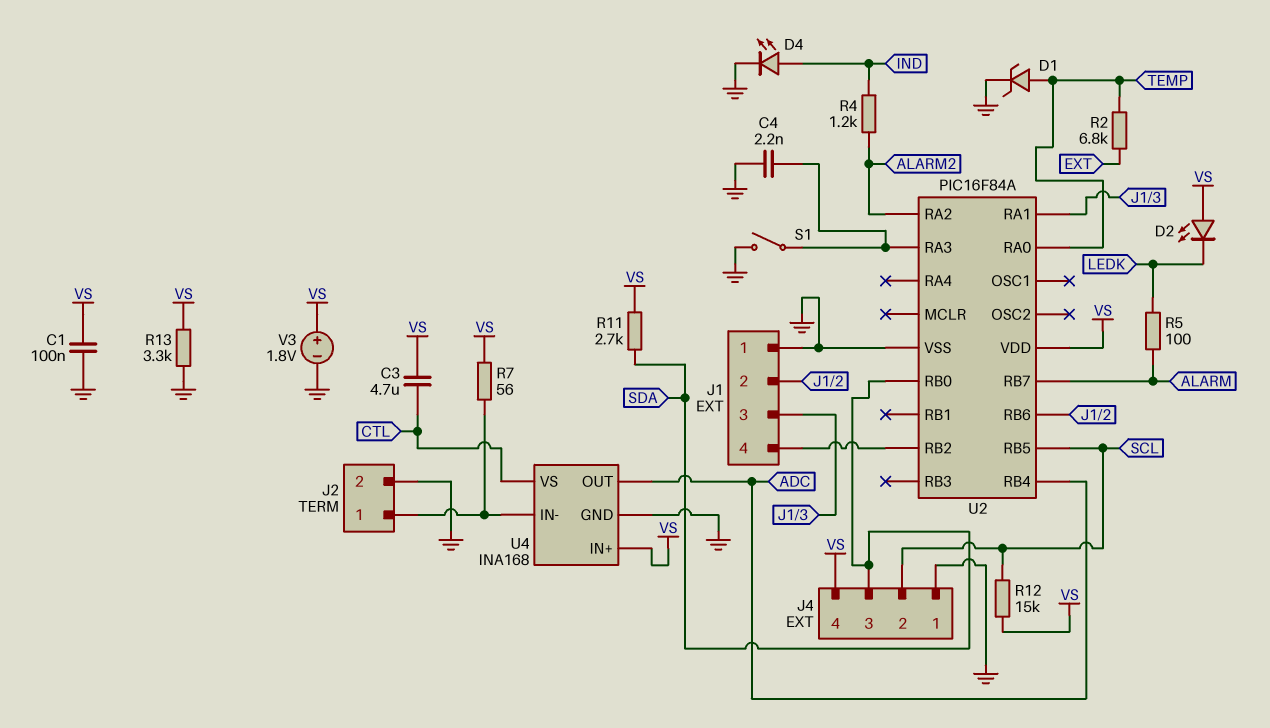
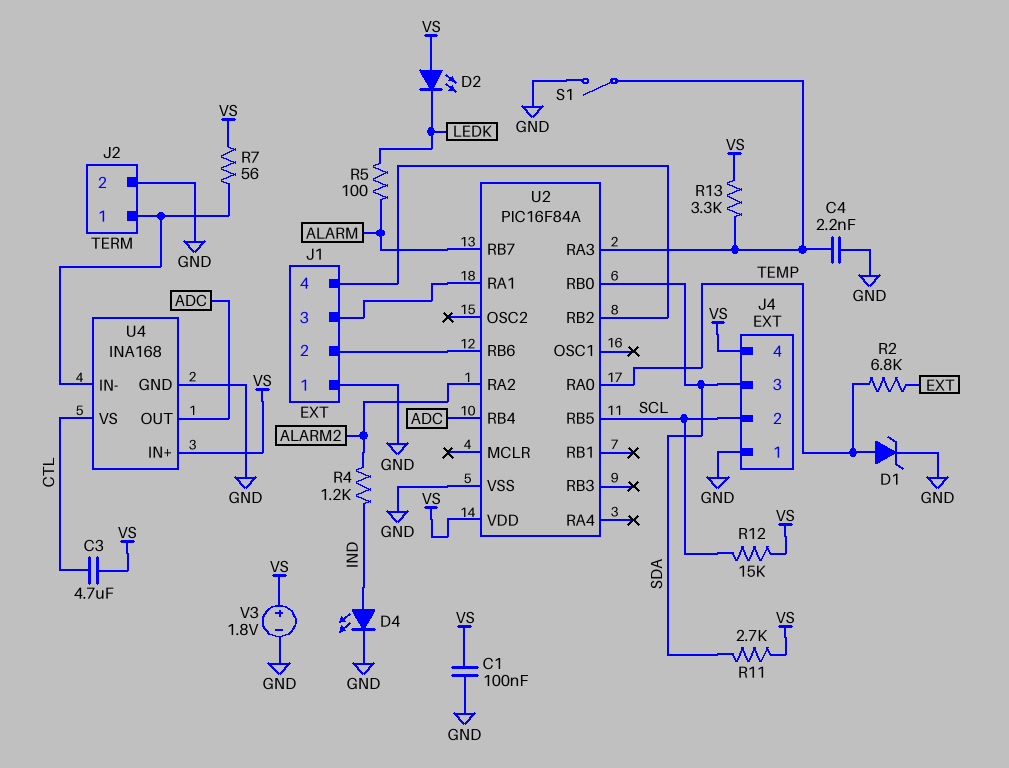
R13: 3.3k (GND, VS) -> 3.3k (U2/RA3, VS)

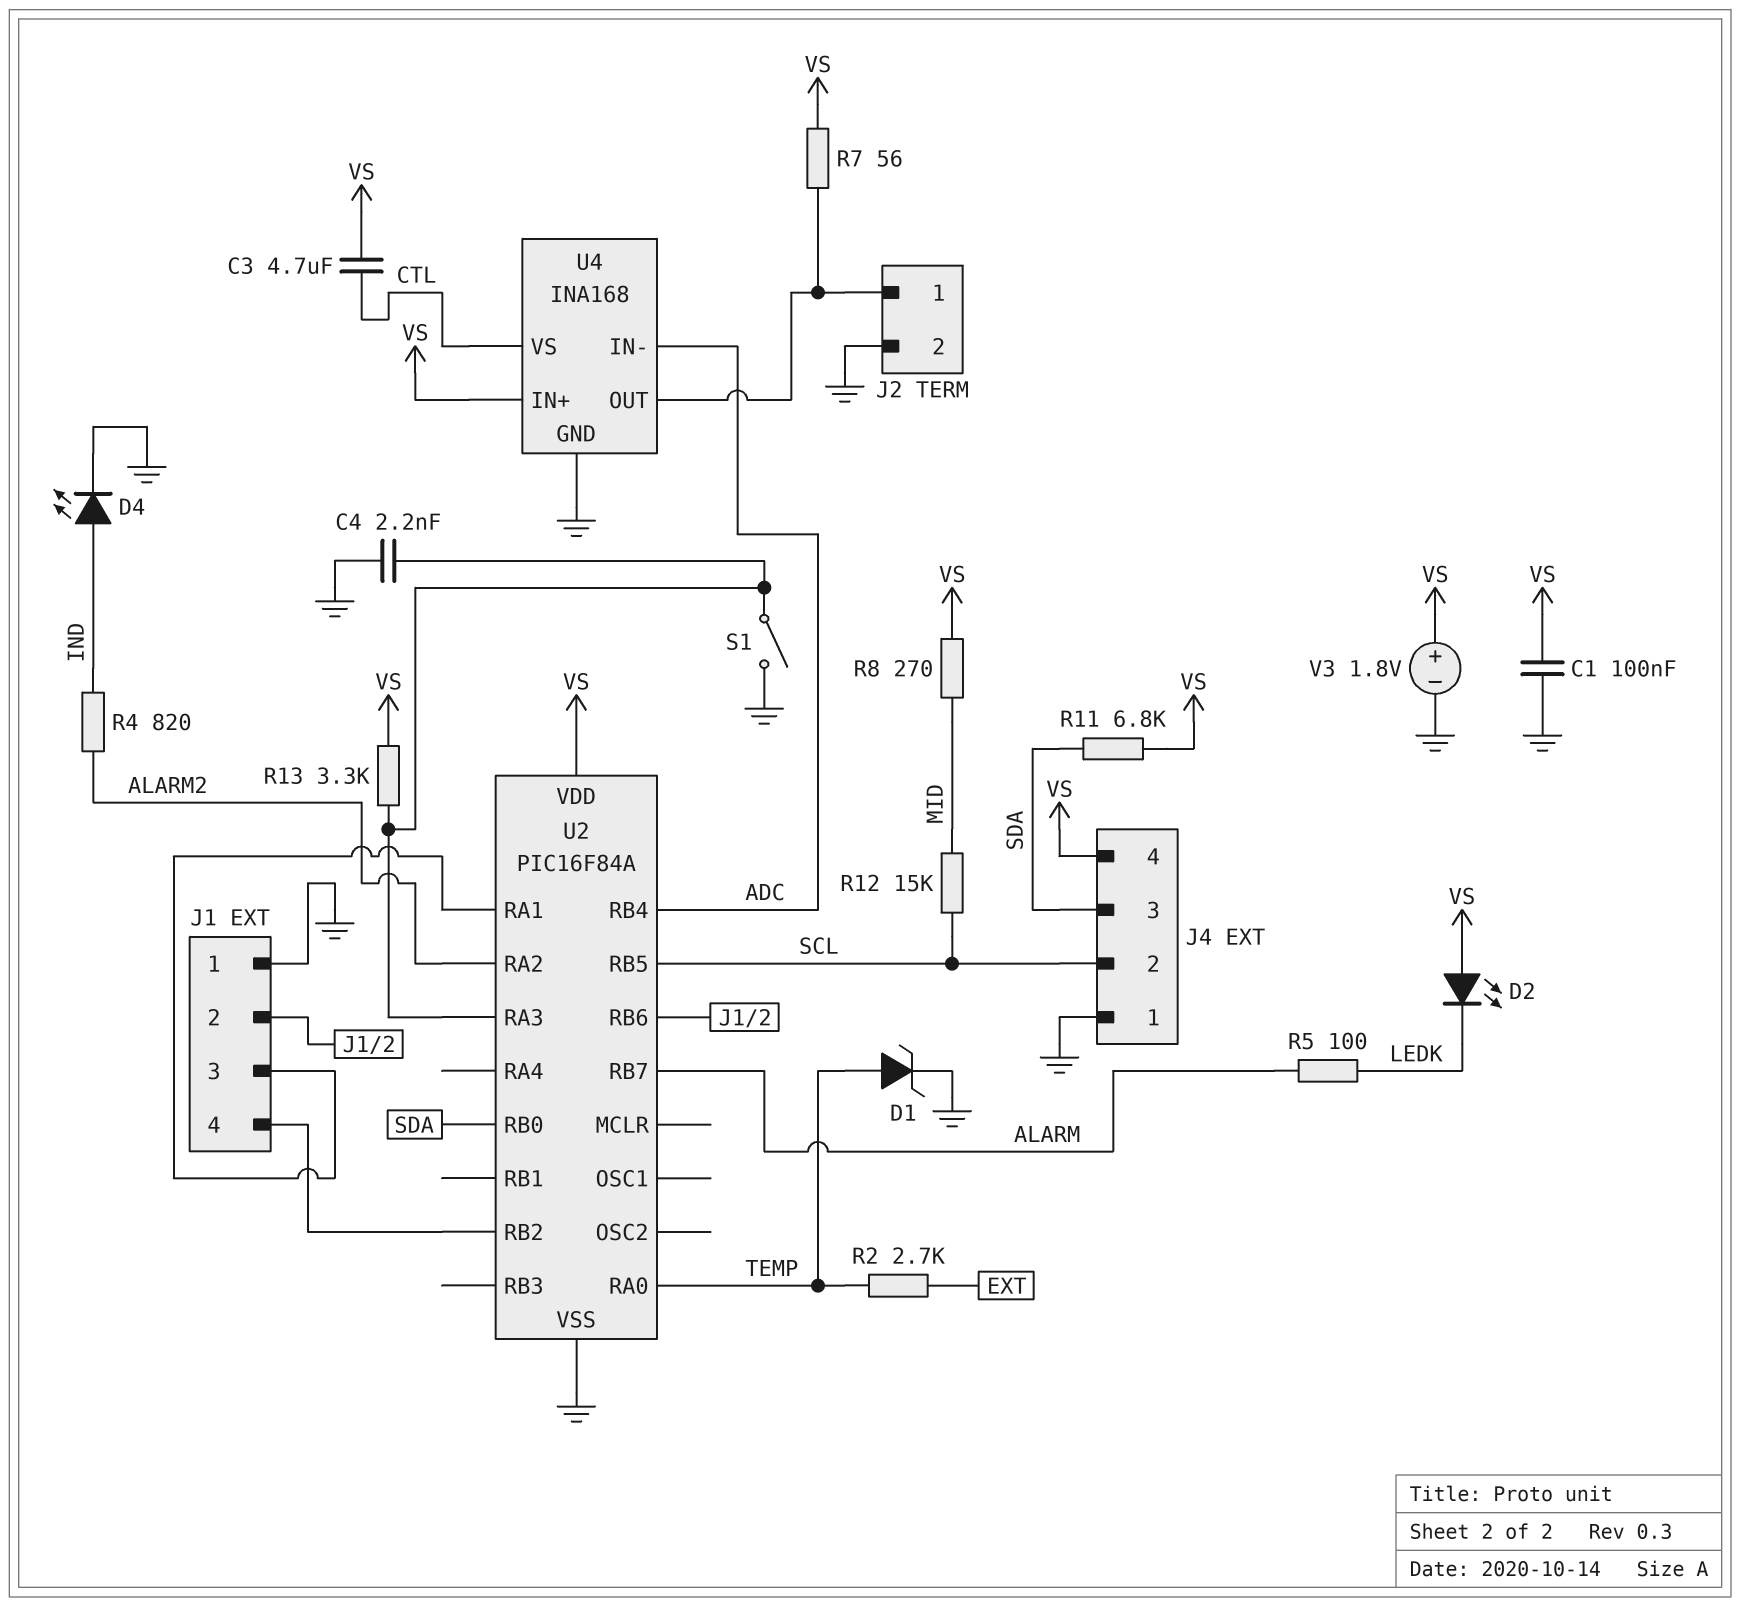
R2: 6.8k (EXT, TEMP) -> 2.7k (EXT, TEMP)
R4: 1.2k (ALARM2, IND) -> 820 (ALARM2, IND)
R8: none -> 270 (MID, VS)
R11: 2.7k (SDA, VS) -> 6.8k (SDA, VS)
R12: 15k (SCL, VS) -> 15k (MID, SCL)
U4 pin IN-: J2/1 -> ADC
U4 pin OUT: ADC -> J2/1

